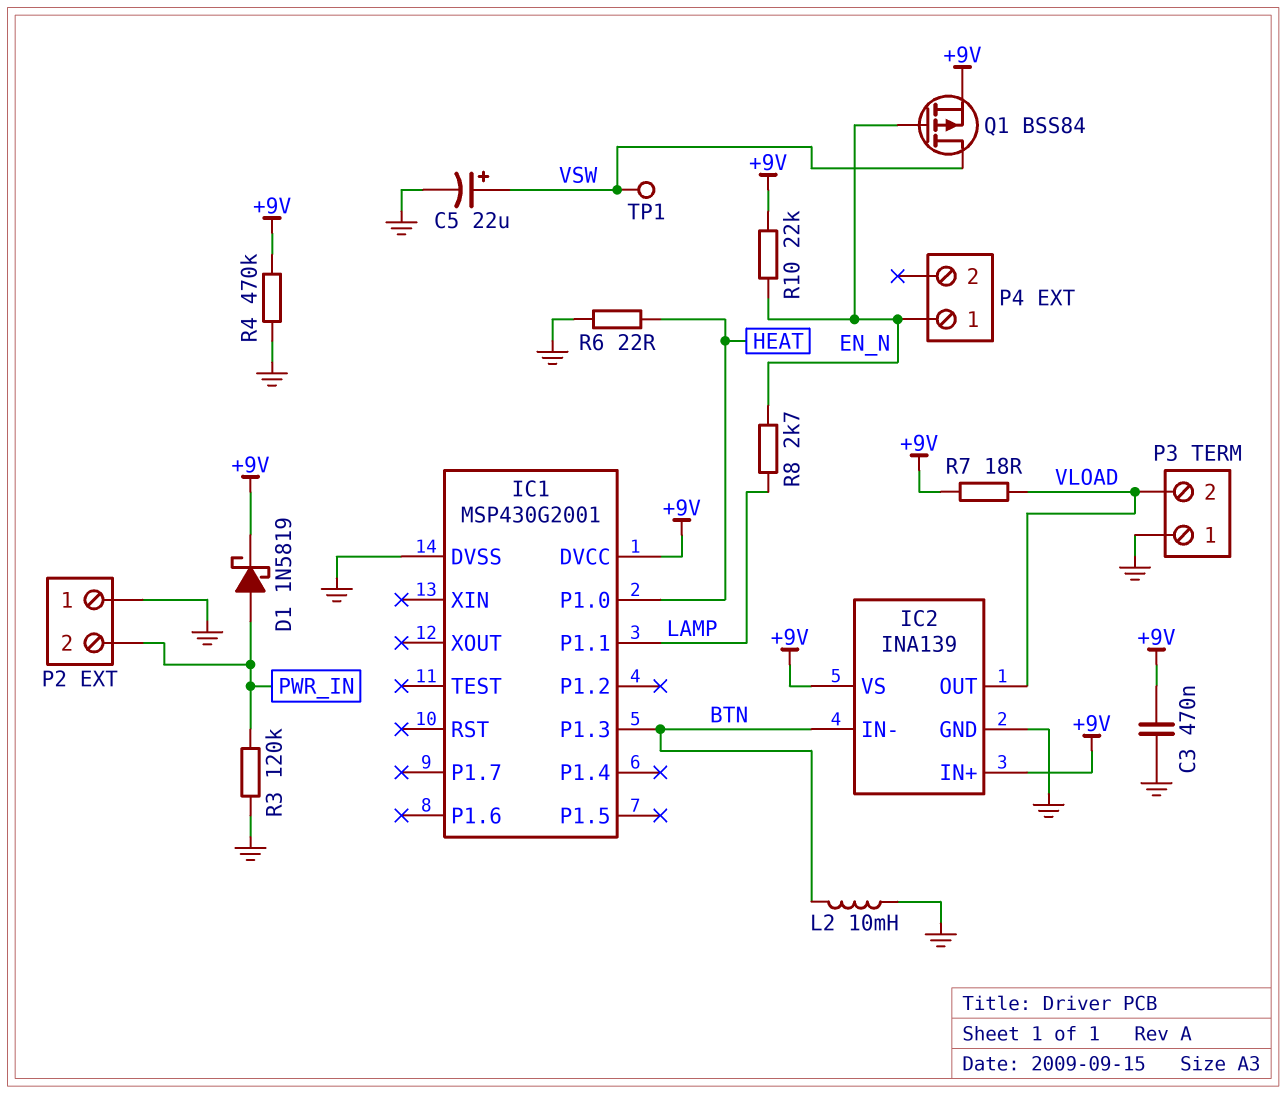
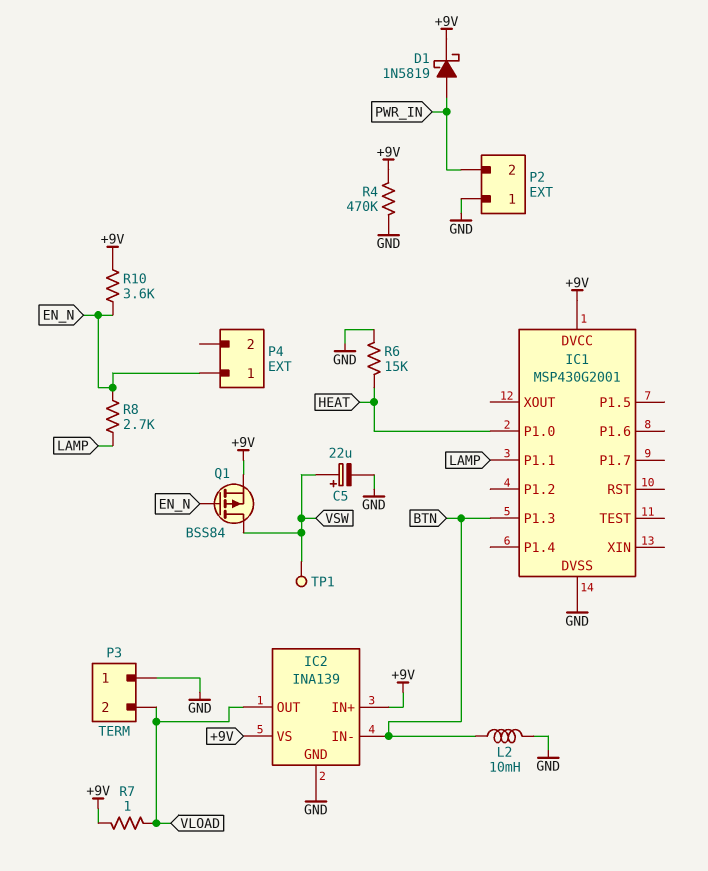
C3: 470nF (+9V, GND) -> none
R3: 120k (GND, PWR_IN) -> none
R6: 22 (GND, HEAT) -> 15k (GND, HEAT)
R7: 18 (+9V, VLOAD) -> 1 (+9V, VLOAD)
R10: 22k (+9V, EN_N) -> 3.6k (+9V, EN_N)

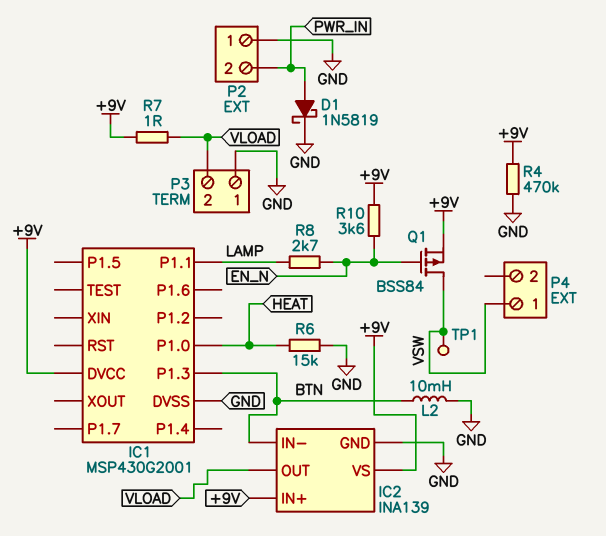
C5: 22uF (plus VSW, minus GND) -> none
D1: schottky 1N5819 (A PWR_IN, K +9V) -> schottky 1N5819 (A PWR_IN, K GND)
P4 pin 1: EN_N -> VSW

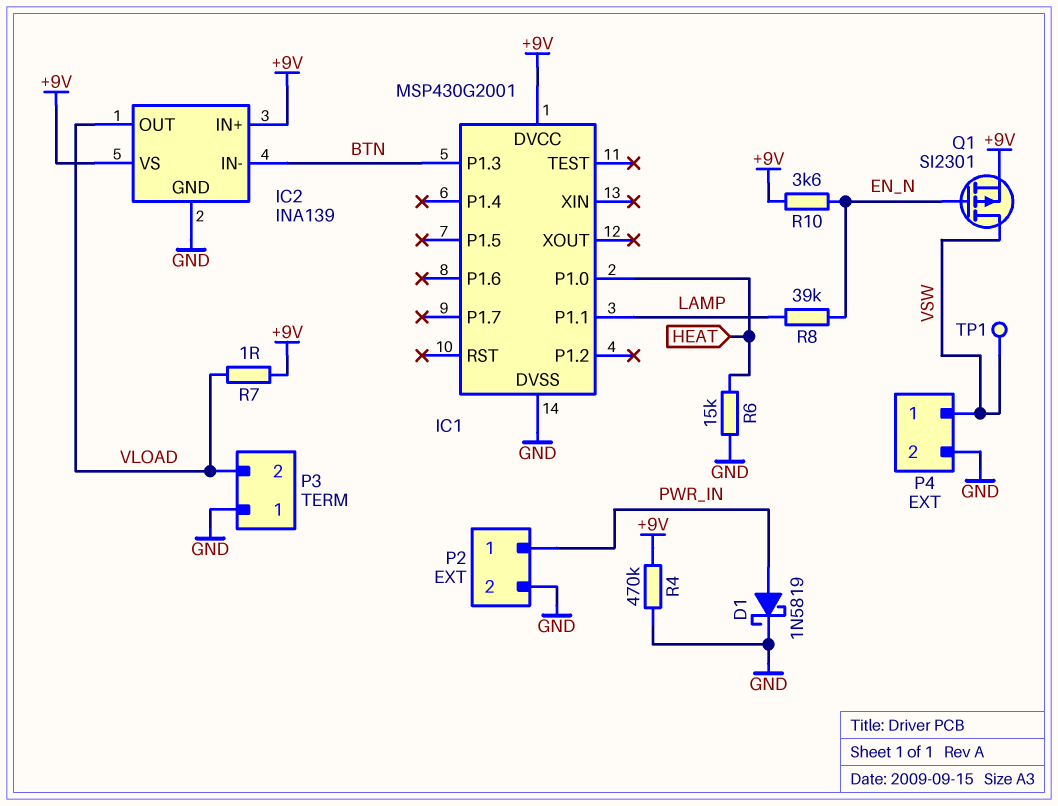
L2: 10mH (BTN, GND) -> none
P2 pin 1: GND -> PWR_IN
P2 pin 2: PWR_IN -> GND
P4 pin 2: none -> GND
Q1: PMOS BSS84 (G EN_N, D VSW, S +9V) -> PMOS SI2301 (G EN_N, D VSW, S +9V)
R8: 2.7k (EN_N, LAMP) -> 39k (EN_N, LAMP)

